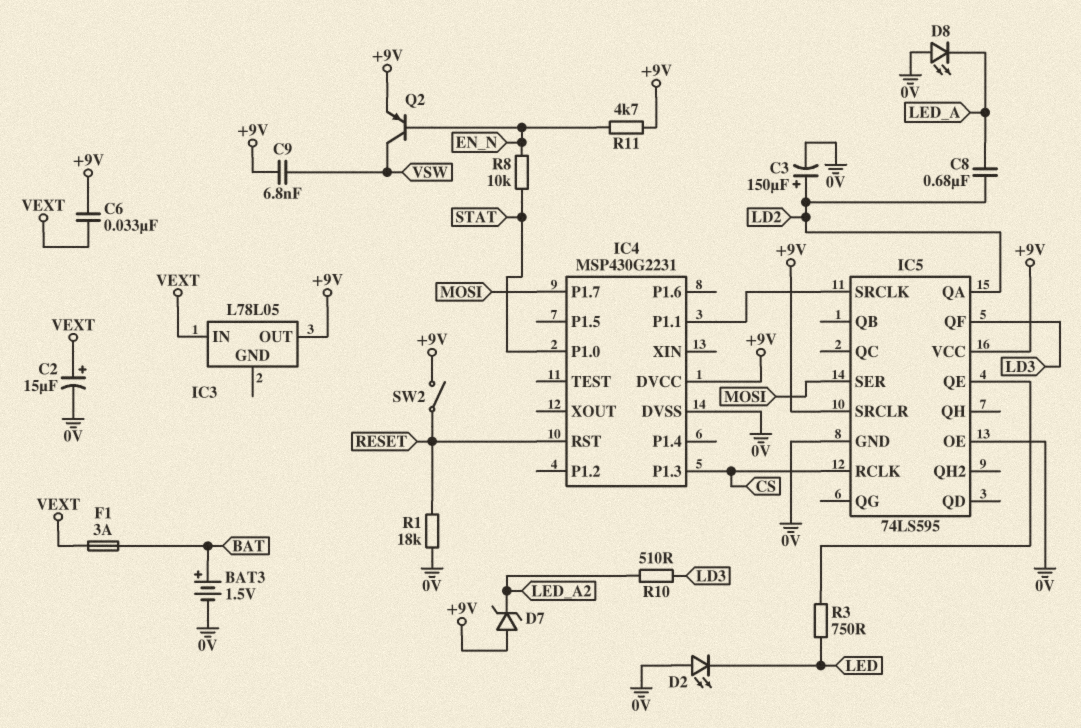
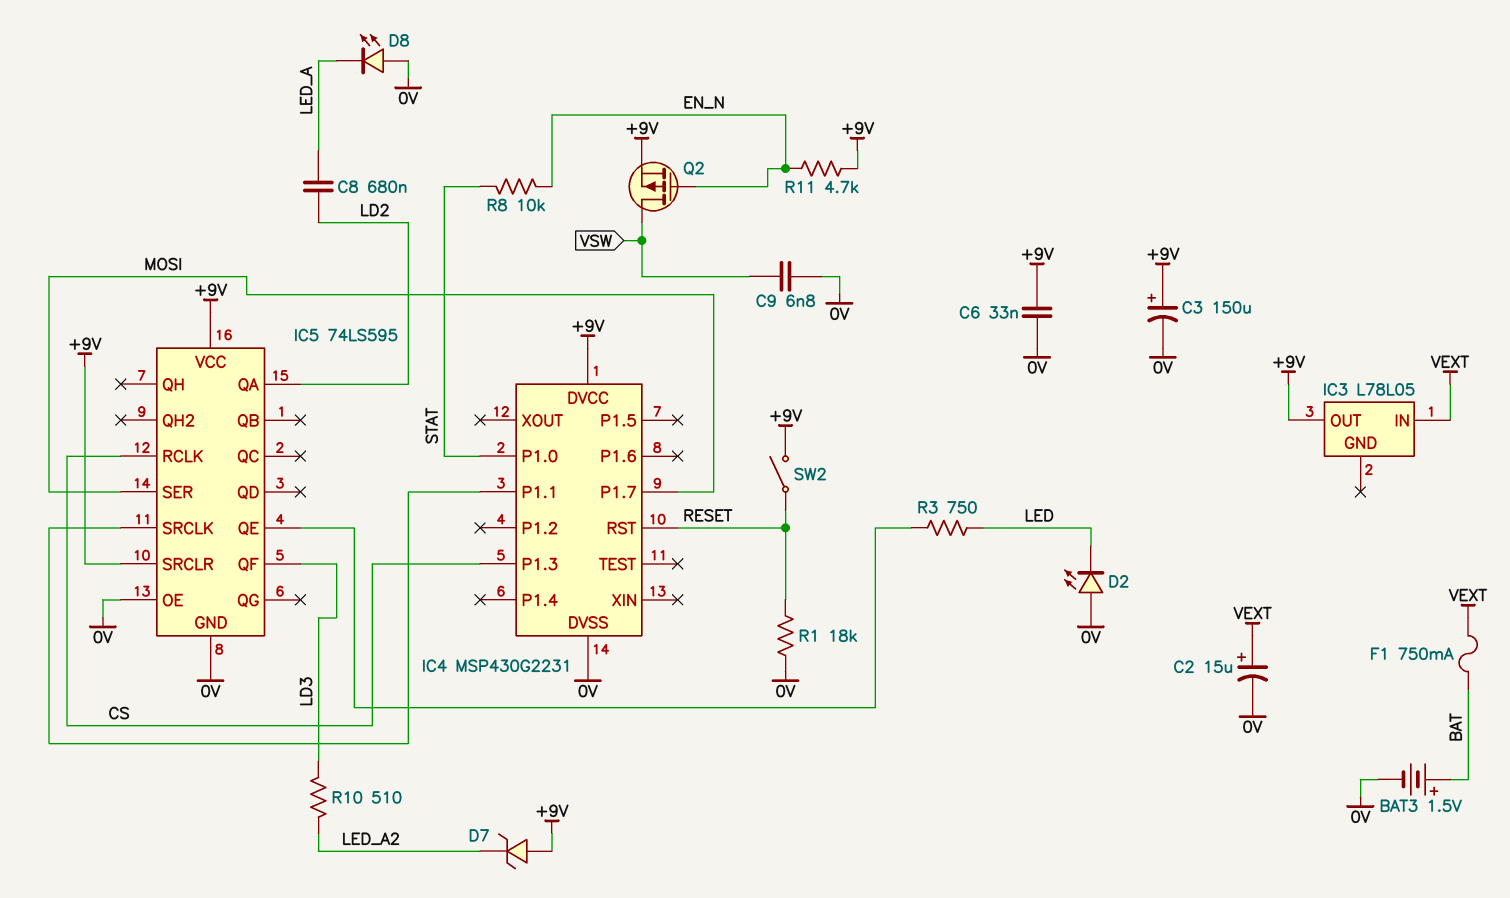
C3: 150uF (plus LD2, minus 0V) -> 150uF (plus +9V, minus 0V)
C6: 33nF (+9V, VEXT) -> 33nF (+9V, 0V)
C9: 6.8nF (+9V, VSW) -> 6.8nF (0V, VSW)
F1: 3A (BAT, VEXT) -> 750mA (BAT, VEXT)
Q2: PNP (B EN_N, C VSW, E +9V) -> PMOS (G EN_N, D VSW, S +9V)

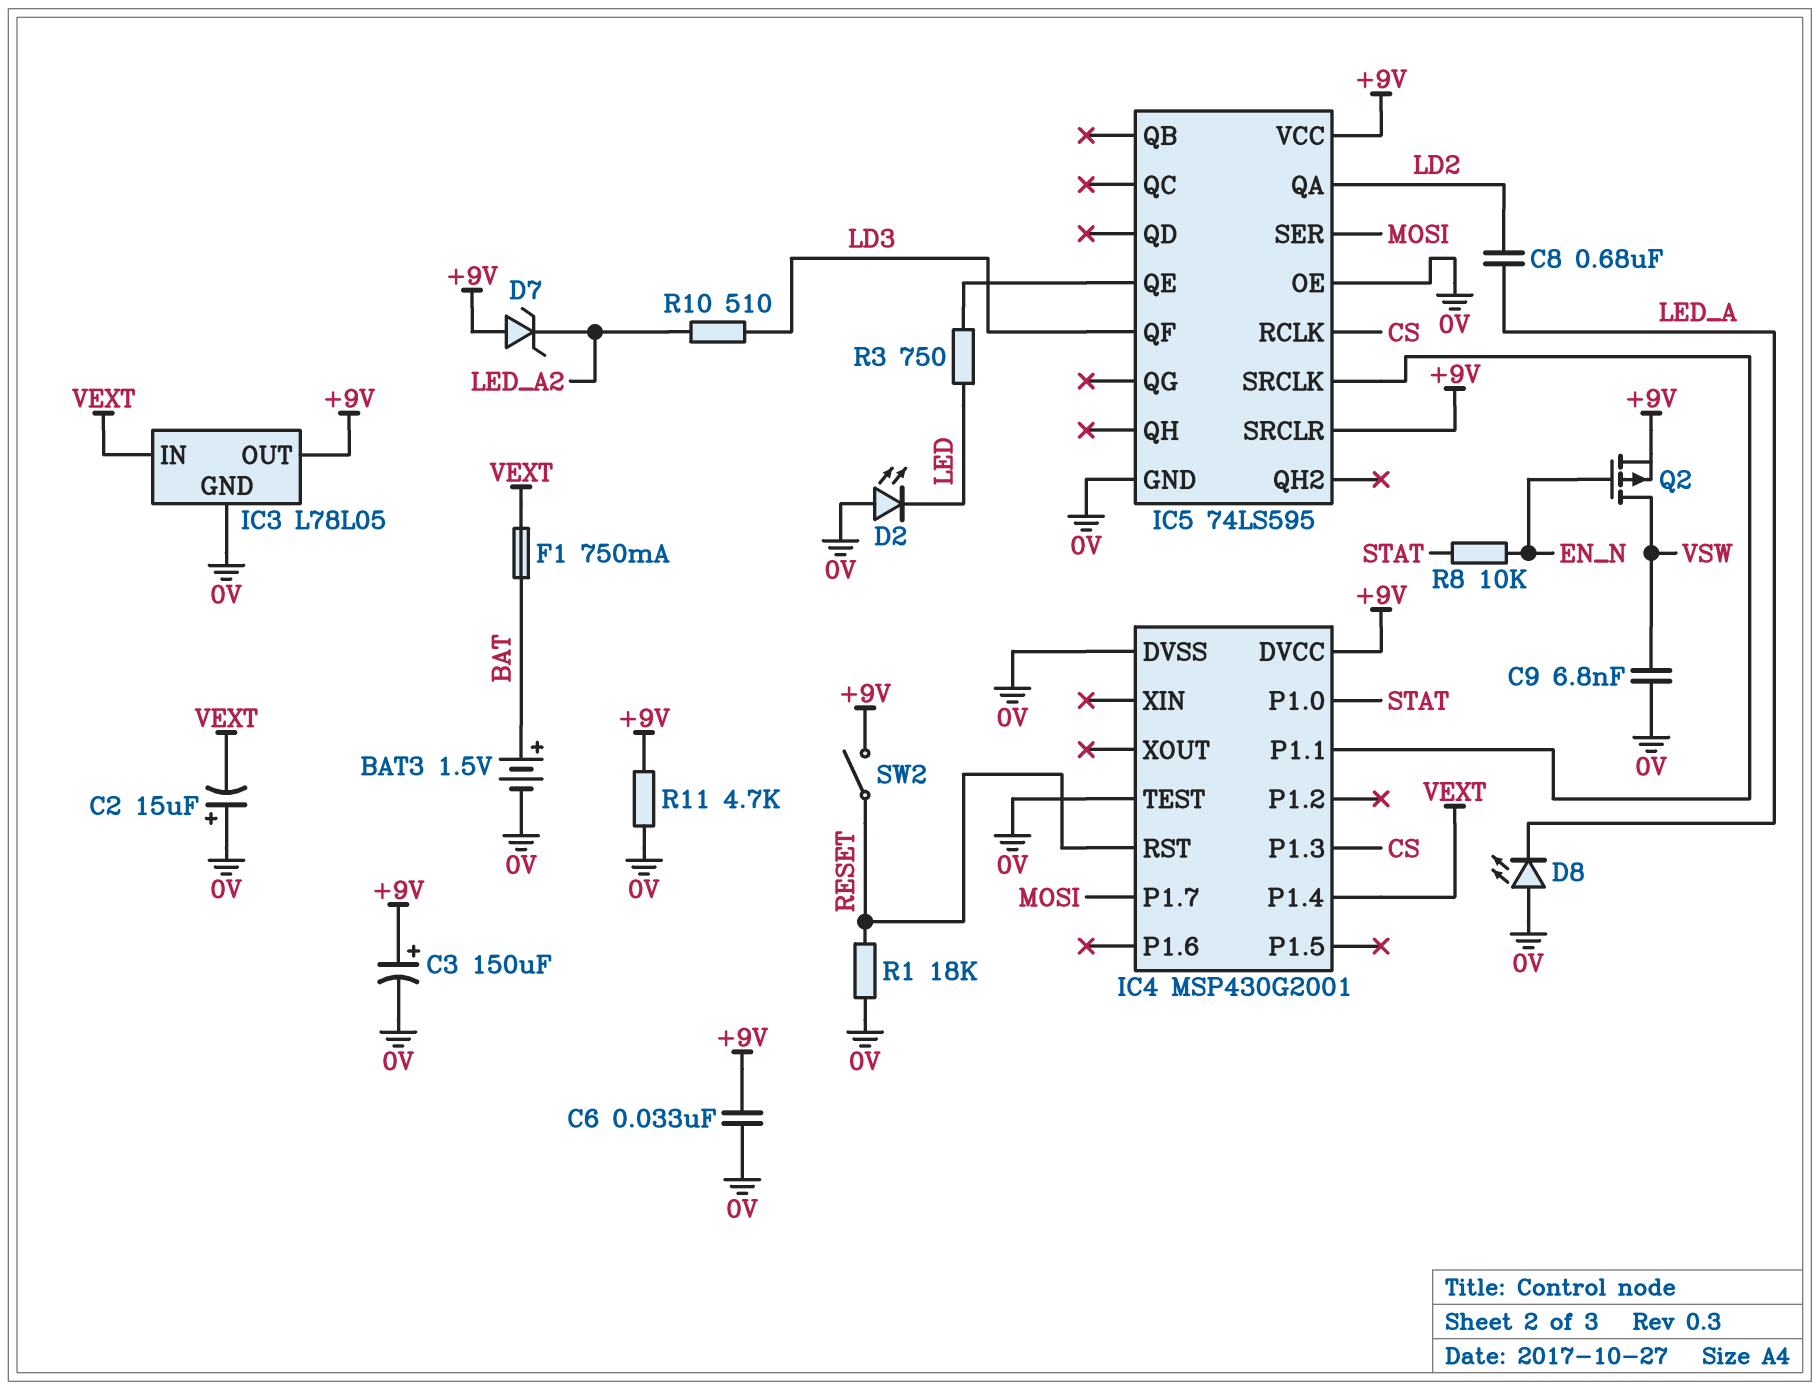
C2: 15uF (plus VEXT, minus 0V) -> 15uF (plus 0V, minus VEXT)
IC3 pin GND: none -> 0V
IC4: MSP430G2231 -> MSP430G2001
IC4 pin P1.4: none -> VEXT
IC4 pin TEST: none -> 0V
R11: 4.7k (+9V, EN_N) -> 4.7k (+9V, 0V)

